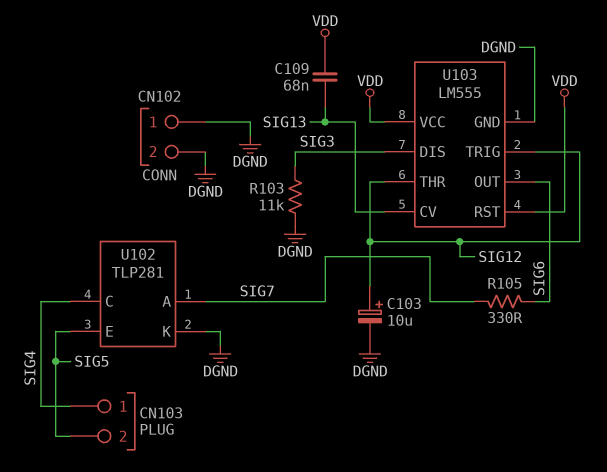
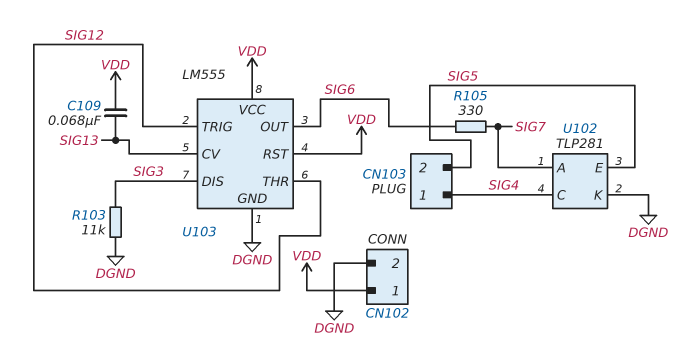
C103: 10uF (plus SIG12, minus DGND) -> none
CN102 pin 1: DGND -> VDD

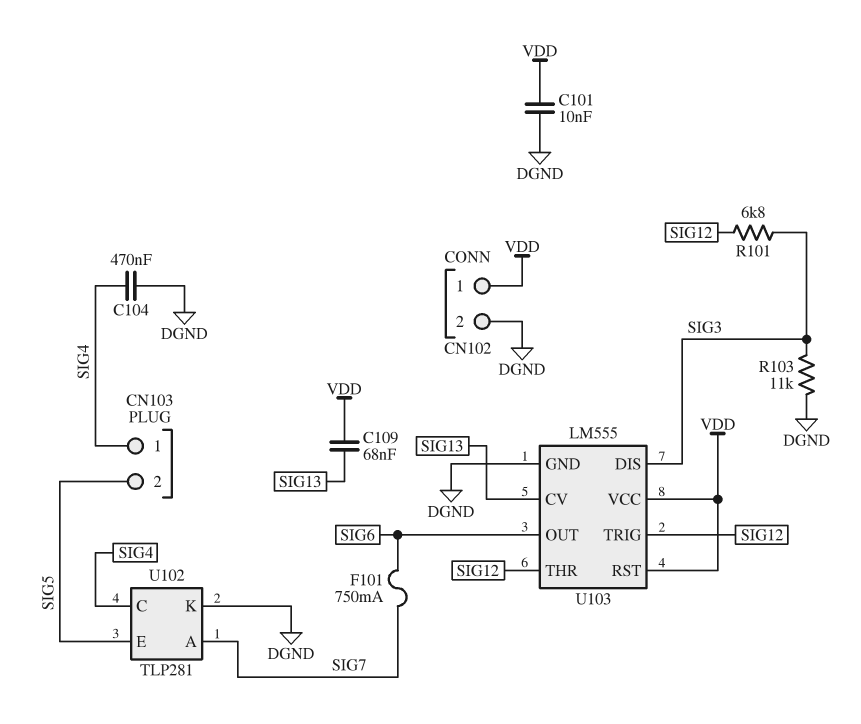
C101: none -> 10nF (DGND, VDD)
C104: none -> 470nF (DGND, SIG4)
F101: none -> 750mA (SIG6, SIG7)
R101: none -> 6.8k (SIG3, SIG12)
R105: 330 (SIG6, SIG7) -> none

